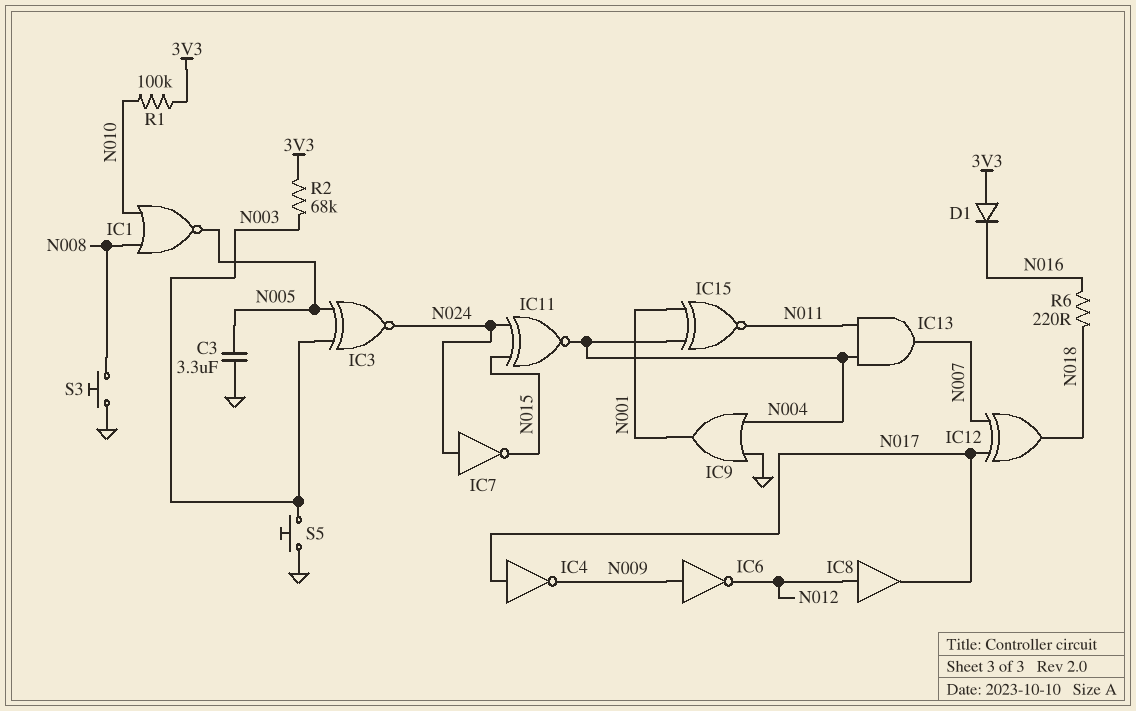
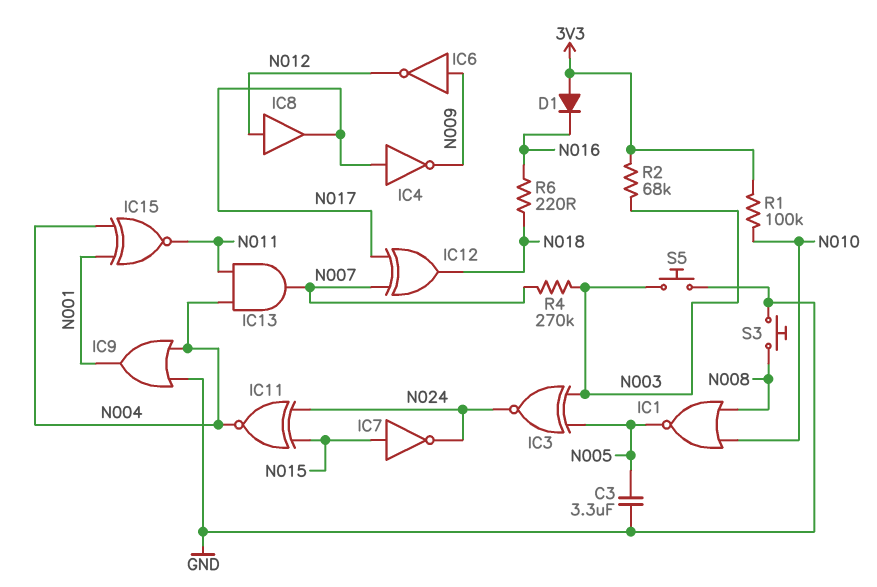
IC7: NOT (in N024, out N015) -> NOT (in N015, out N024)
R4: none -> 270k (N003, N007)

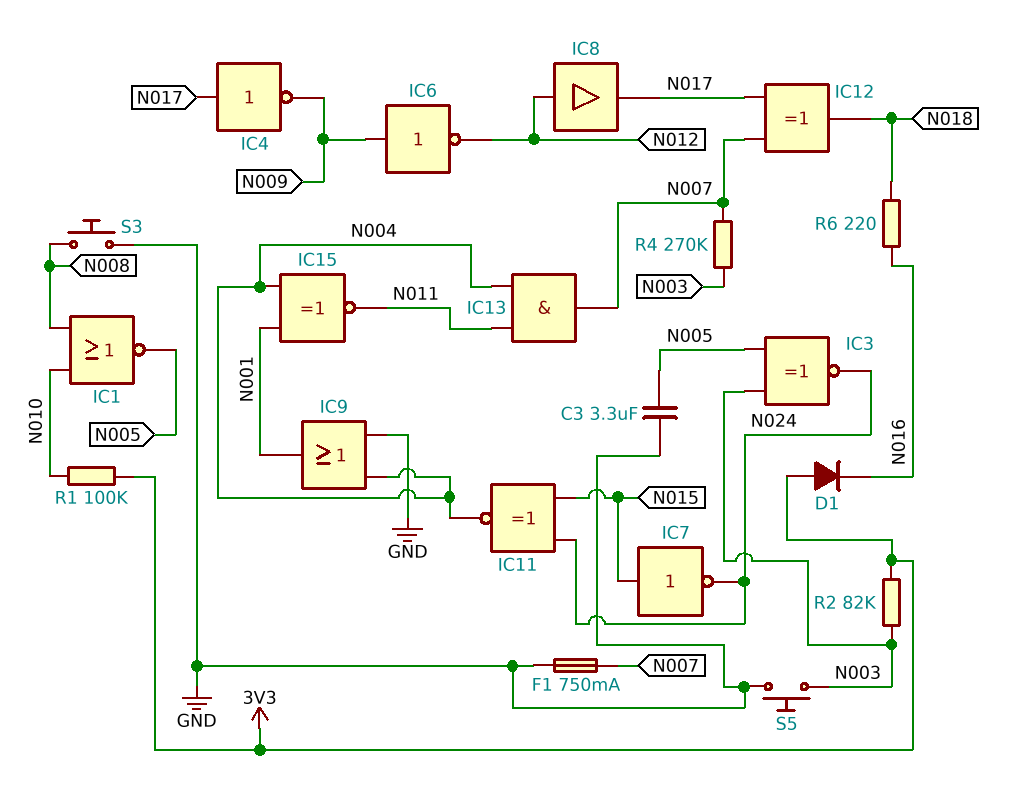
F1: none -> 750mA (GND, N007)
R2: 68k (3V3, N003) -> 82k (3V3, N003)

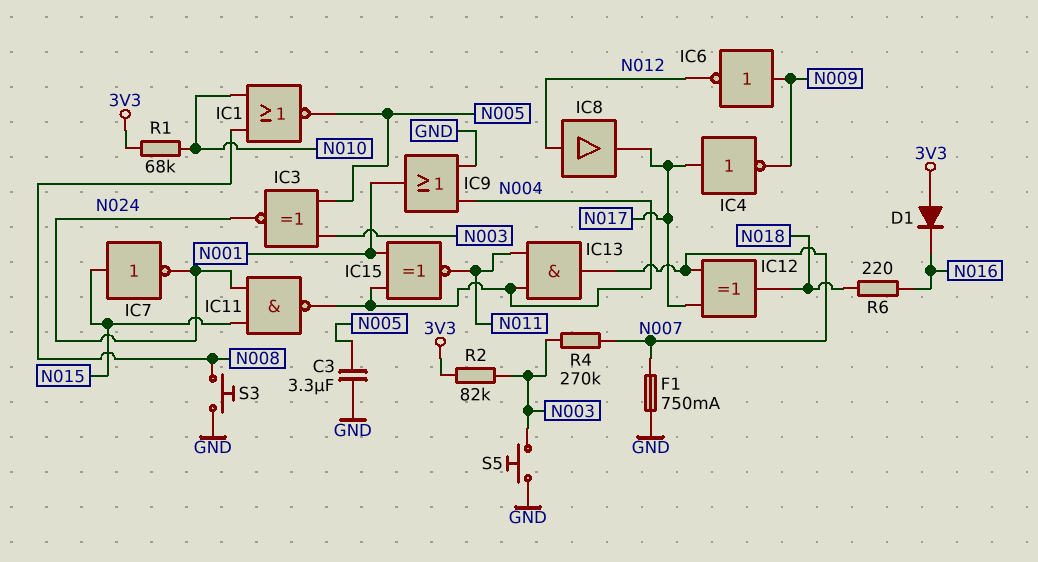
IC11: XNOR (in N015, in N024, out N004) -> NAND (in N015, in N024, out N004)
R1: 100k (3V3, N010) -> 68k (3V3, N010)

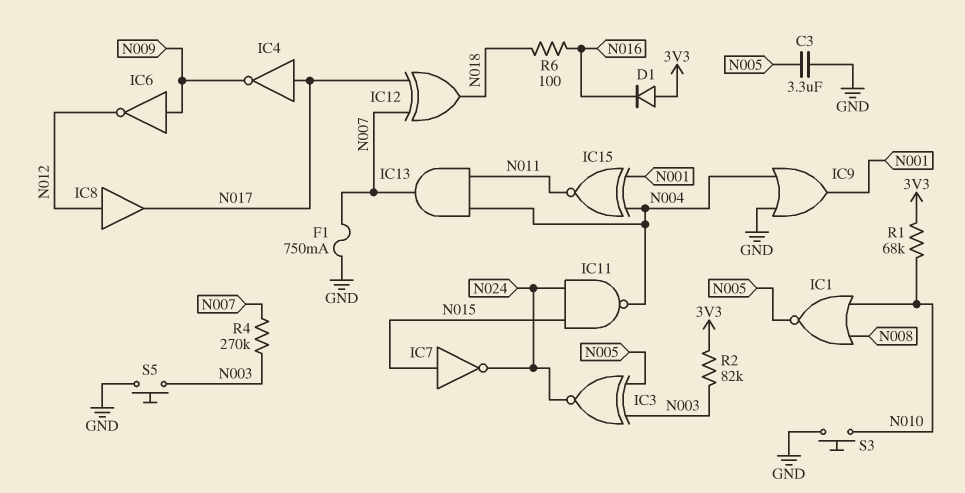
R6: 220 (N016, N018) -> 100 (N016, N018)
S3: button (GND, N008) -> button (GND, N010)

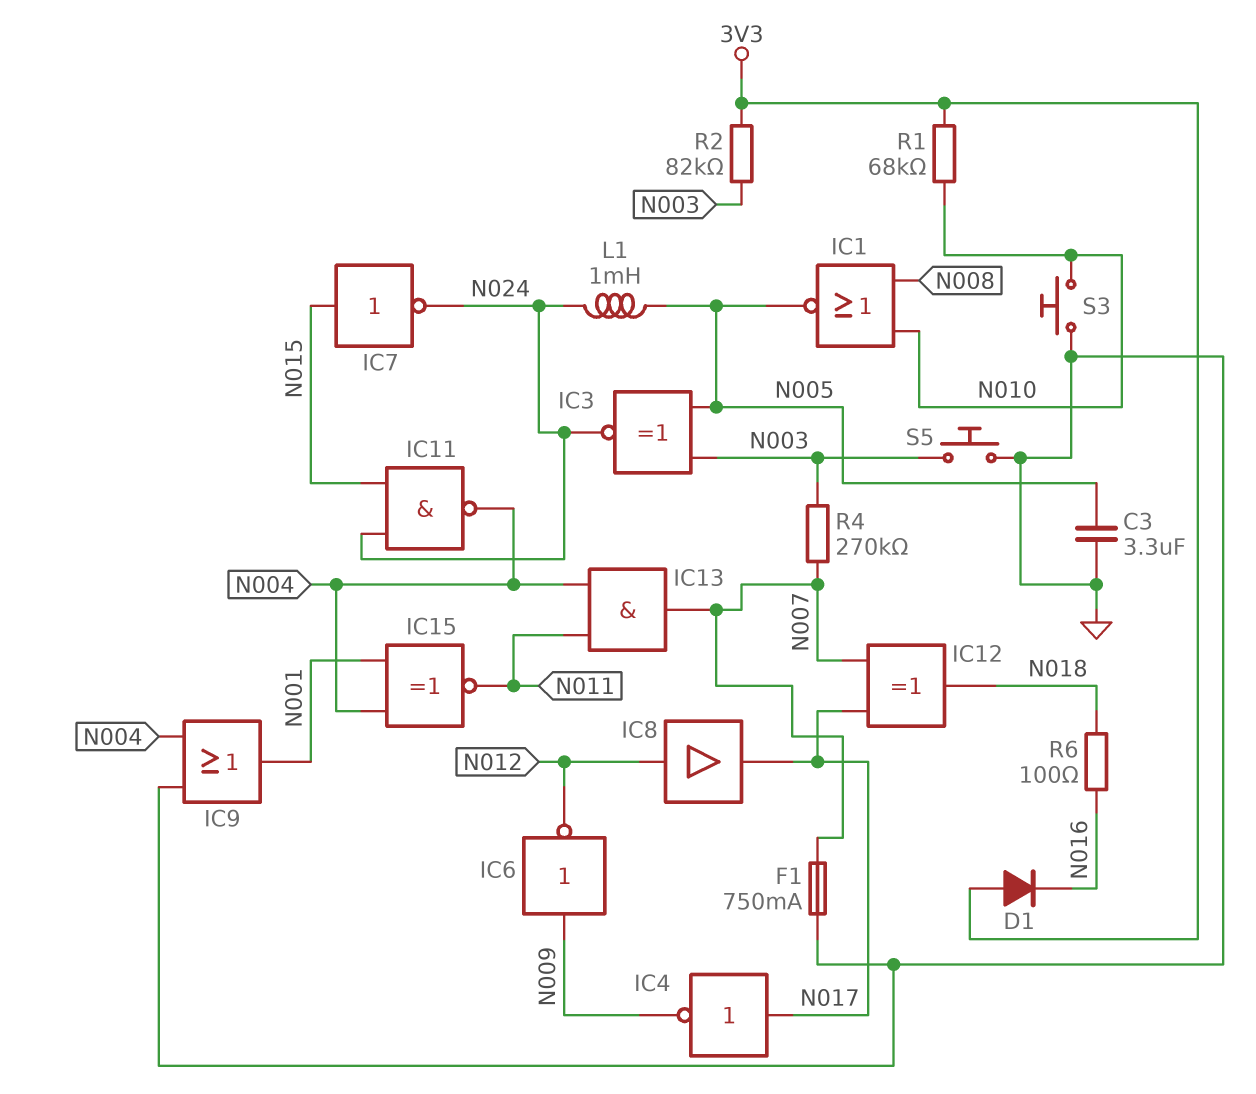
L1: none -> 1mH (N005, N024)

